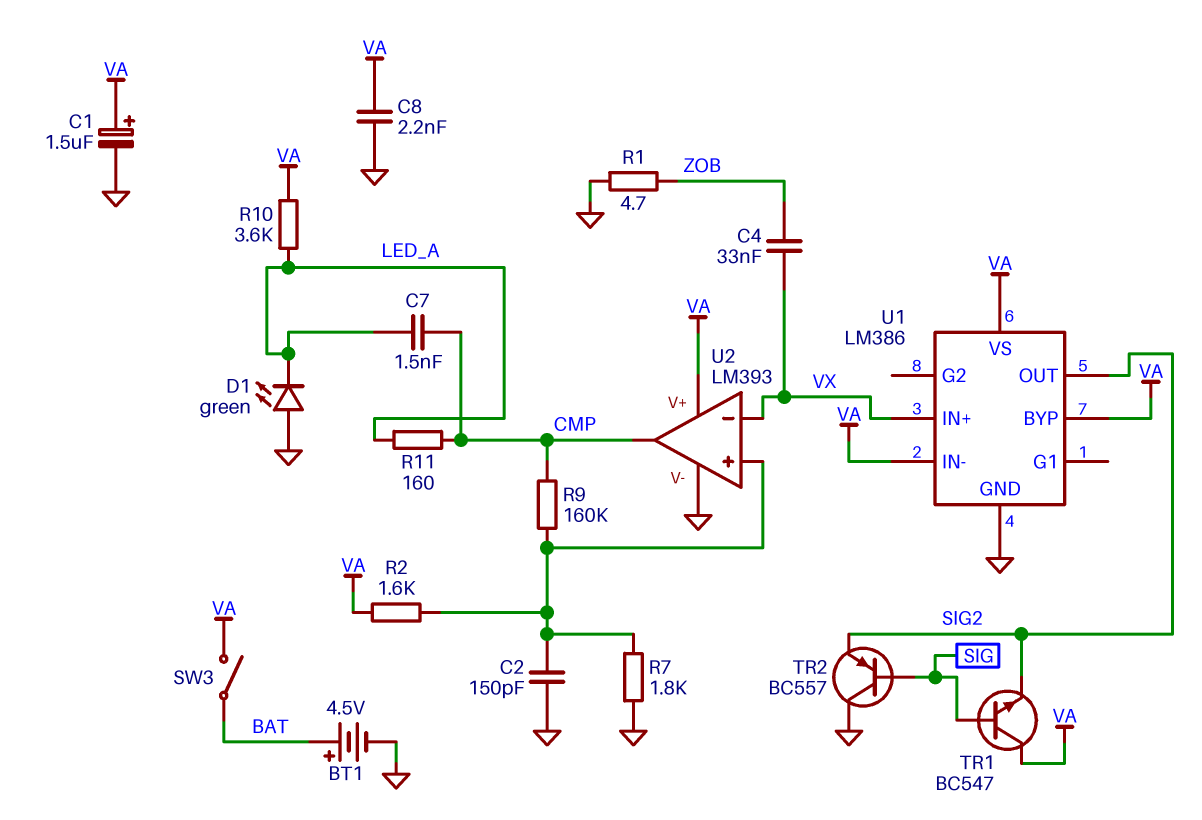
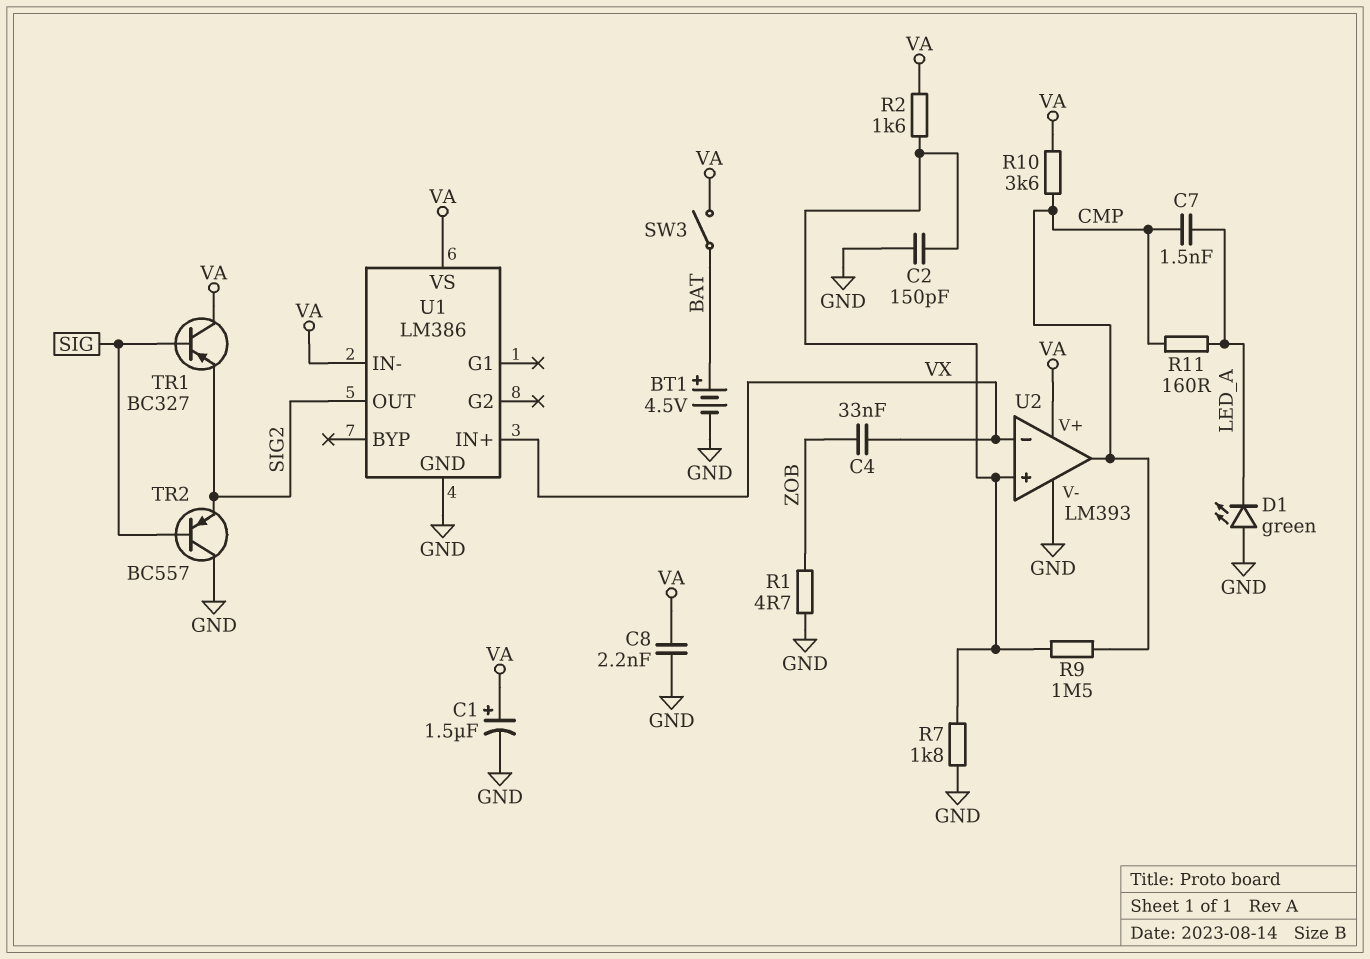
R9: 160k (CMP, U2/in+) -> 1.5M (CMP, U2/in+)
R10: 3.6k (LED_A, VA) -> 3.6k (CMP, VA)
TR1: NPN BC547 (B SIG, C VA, E SIG2) -> PNP BC327 (B SIG, C VA, E SIG2)
U1 pin BYP: VA -> none

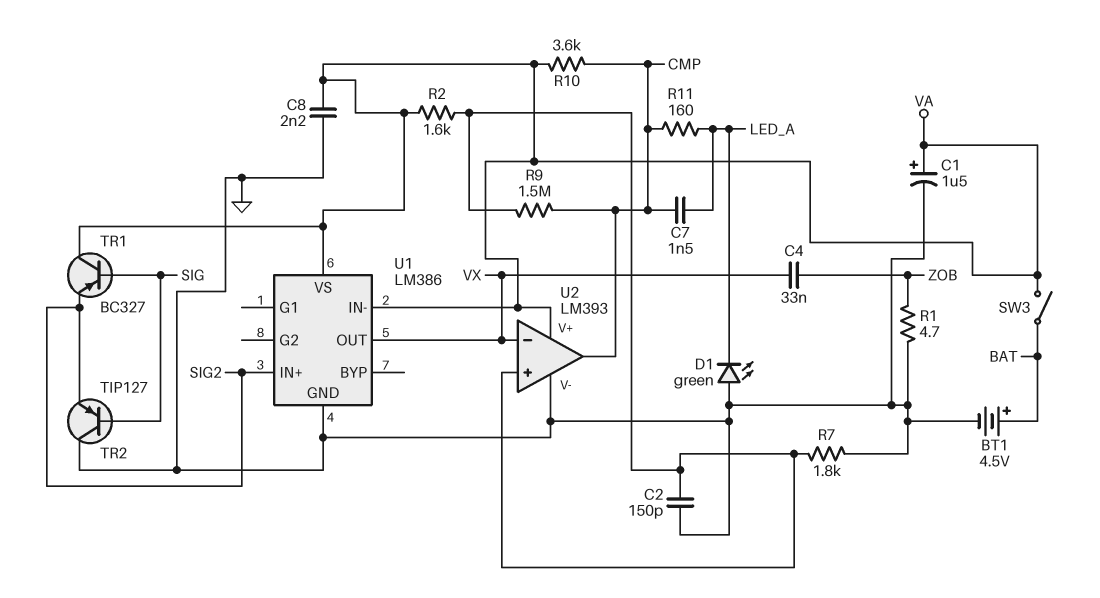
TR2: PNP BC557 (B SIG, C GND, E SIG2) -> PNP TIP127 (B SIG, C GND, E SIG2)
U1 pin IN+: VX -> SIG2
U1 pin OUT: SIG2 -> VX

